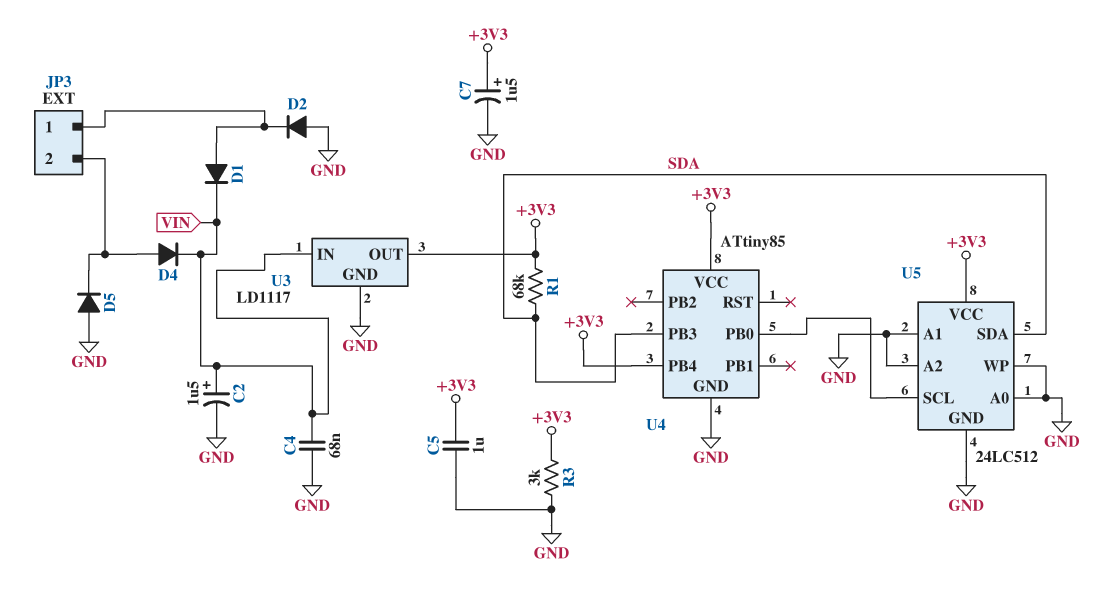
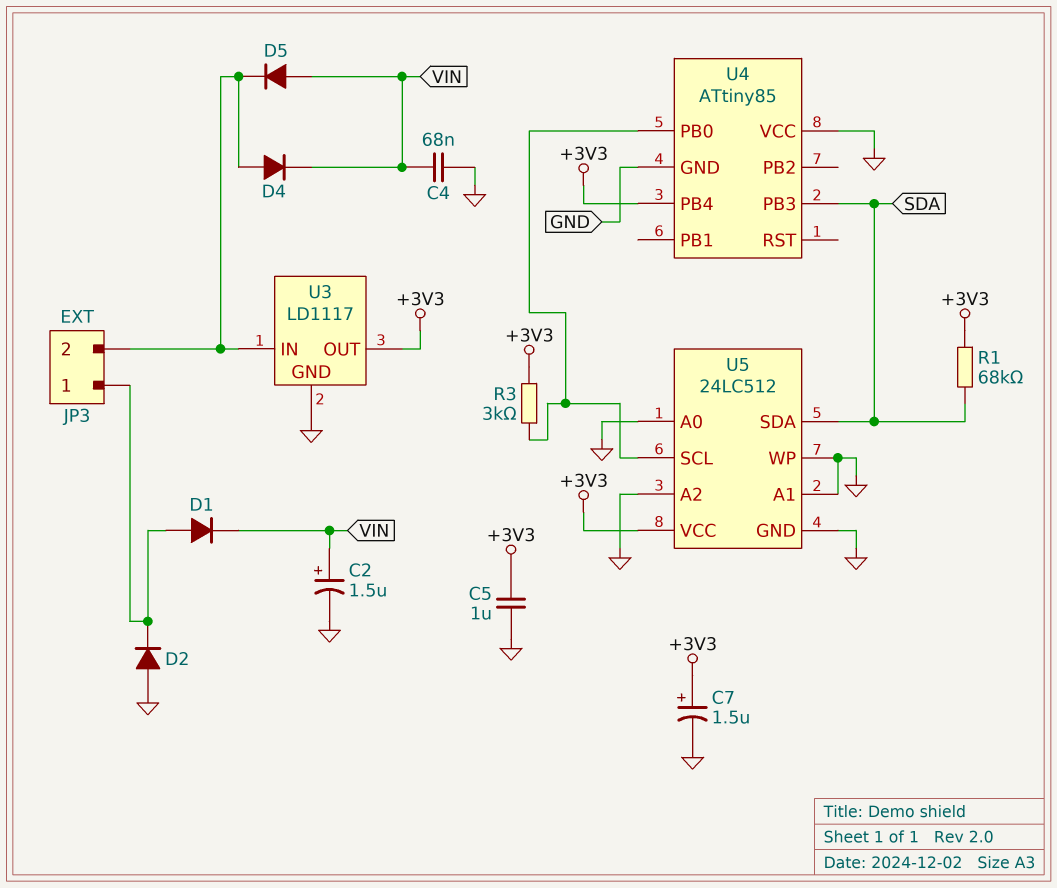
D5: diode (A GND, K JP3/2) -> diode (A VIN, K JP3/2)
R3: 3k (+3V3, GND) -> 3k (+3V3, U4/PB0)
U3 pin IN: VIN -> JP3/2
U4 pin VCC: +3V3 -> GND

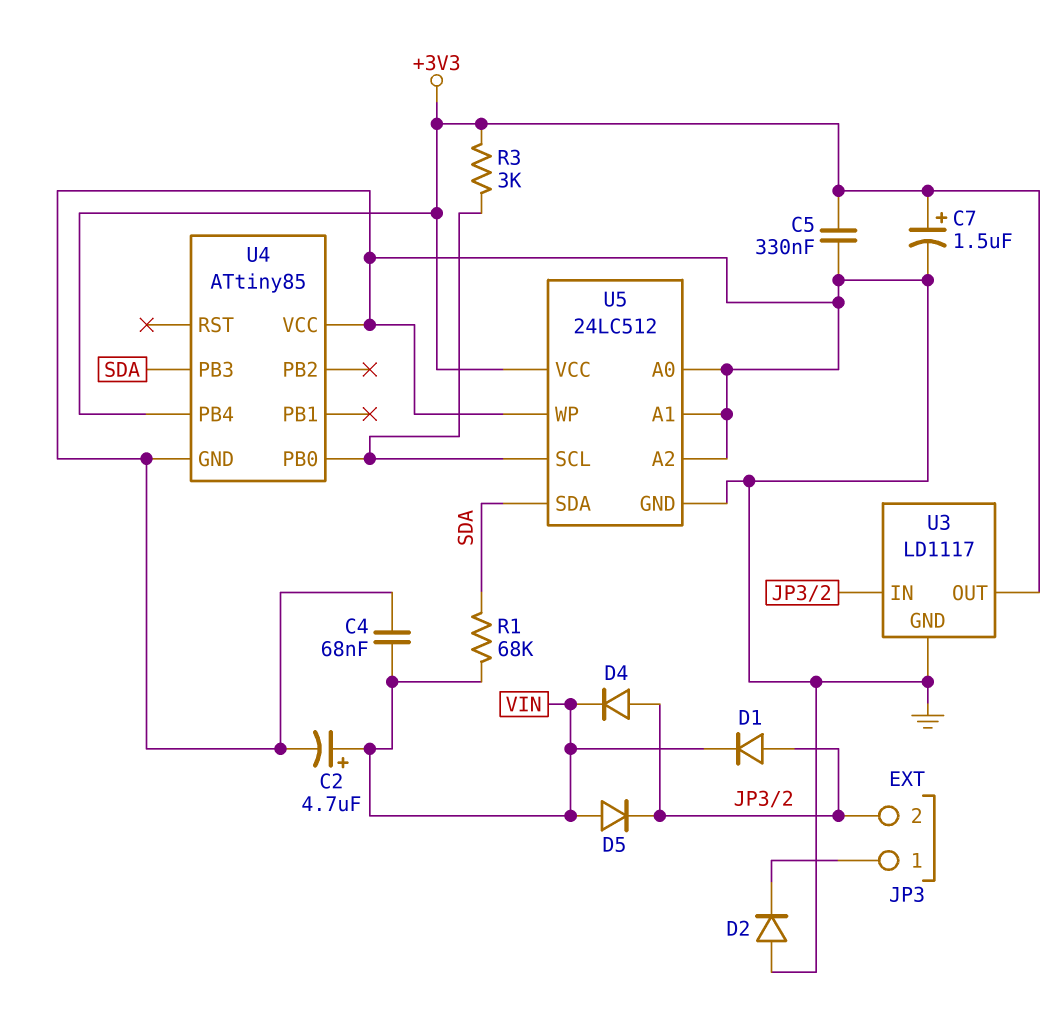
C2: 1.5uF (plus VIN, minus GND) -> 4.7uF (plus VIN, minus GND)
C5: 1uF (+3V3, GND) -> 330nF (+3V3, GND)
D1: diode (A JP3/1, K VIN) -> diode (A JP3/2, K VIN)
R1: 68k (+3V3, SDA) -> 68k (SDA, VIN)

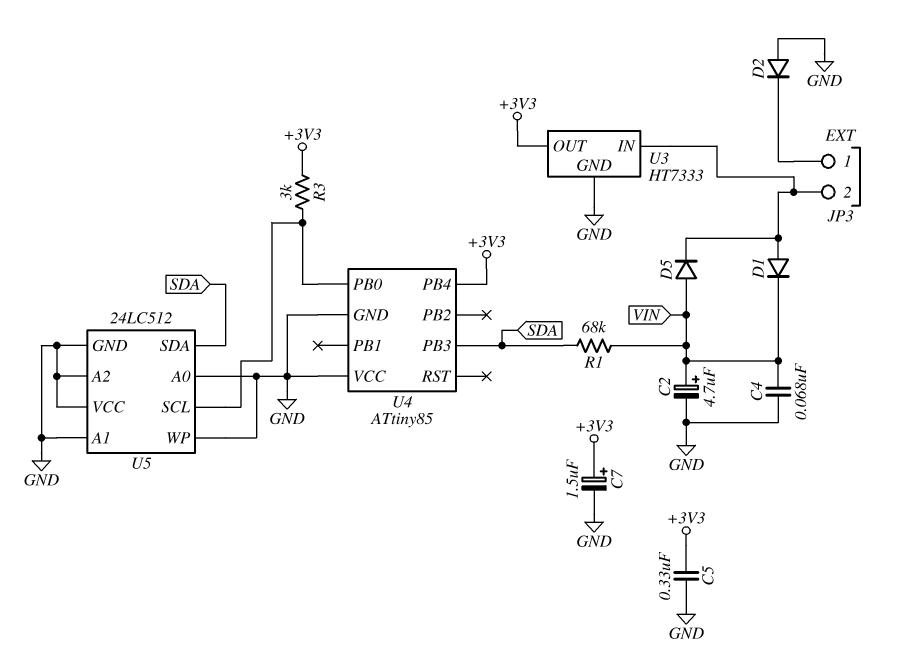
D4: diode (A JP3/2, K VIN) -> none
U3: LD1117 -> HT7333
U5 pin VCC: +3V3 -> GND

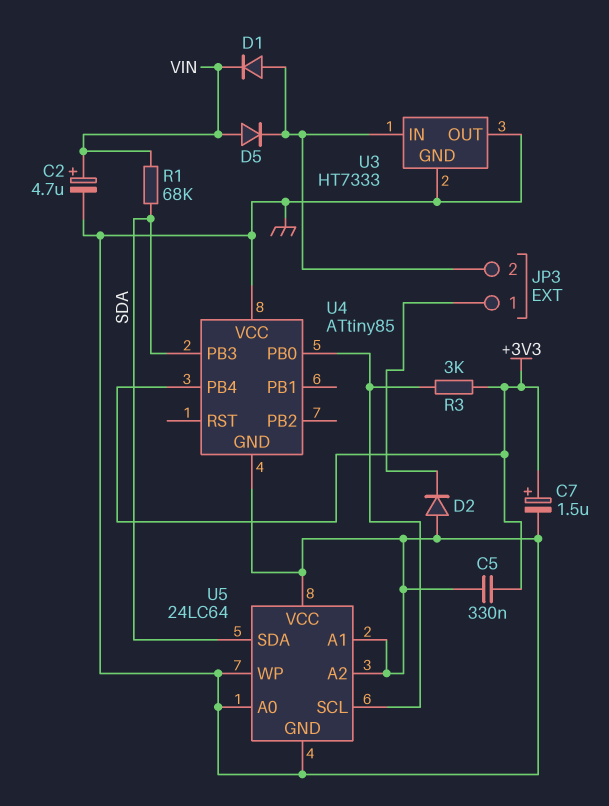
C4: 68nF (GND, VIN) -> none
U3 pin OUT: +3V3 -> GND
U5: 24LC512 -> 24LC64

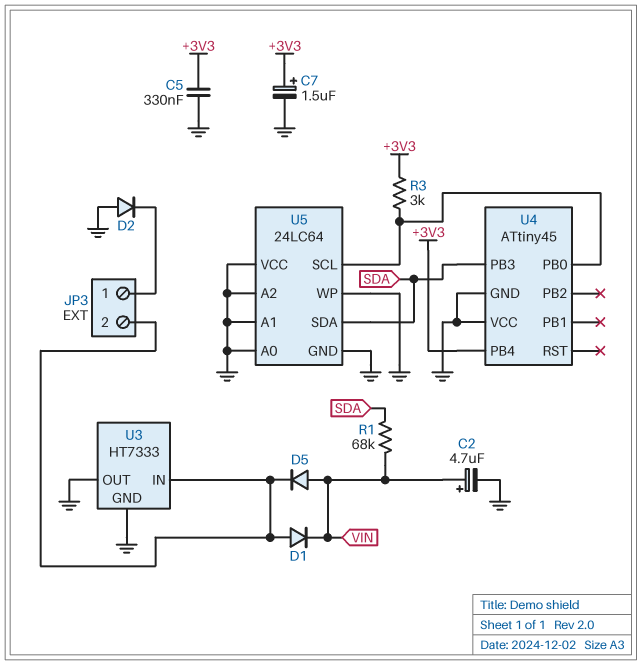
U4: ATtiny85 -> ATtiny45

